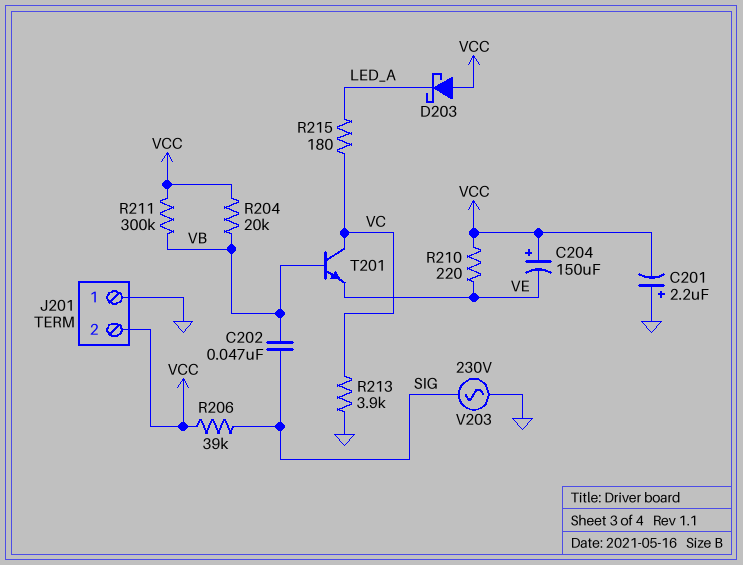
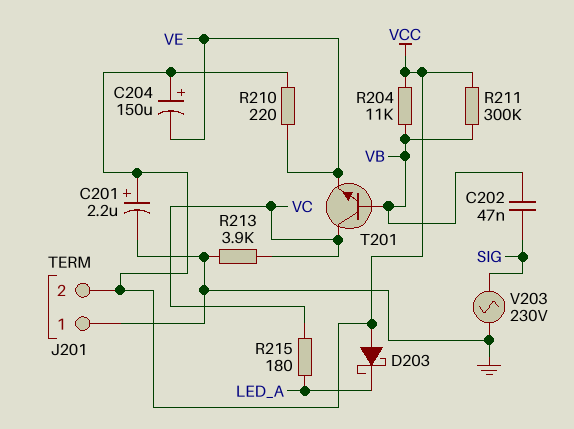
C201: 2.2uF (plus GND, minus VCC) -> 2.2uF (plus VCC, minus GND)
R204: 20k (VB, VCC) -> 11k (VB, VCC)
R206: 39k (SIG, VCC) -> none

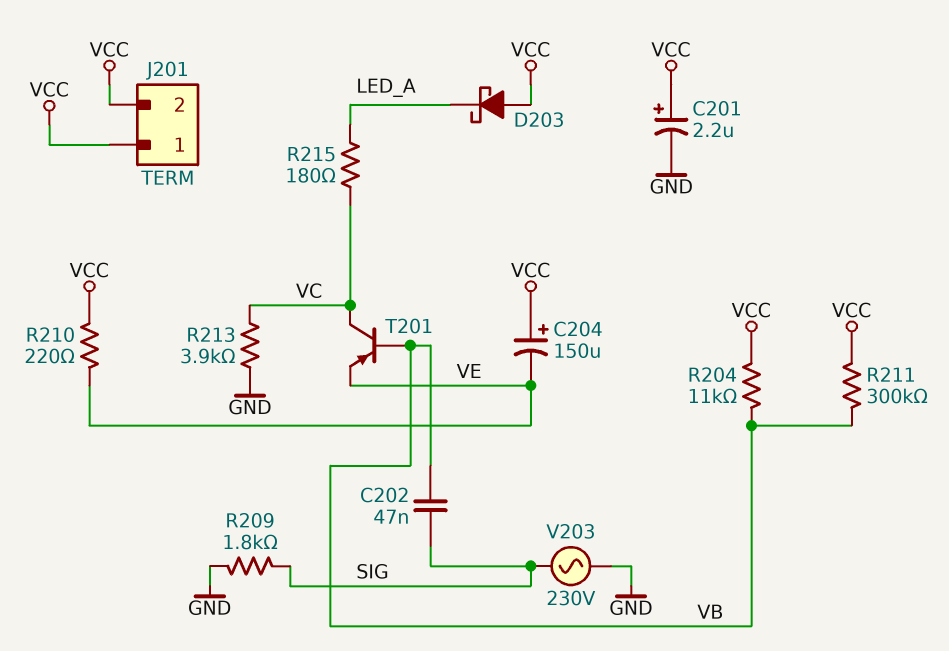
J201 pin 1: GND -> VCC
R209: none -> 1.8k (GND, SIG)
T201: NPN (B VB, C VC, E VE) -> PNP (B VB, C VC, E VE)

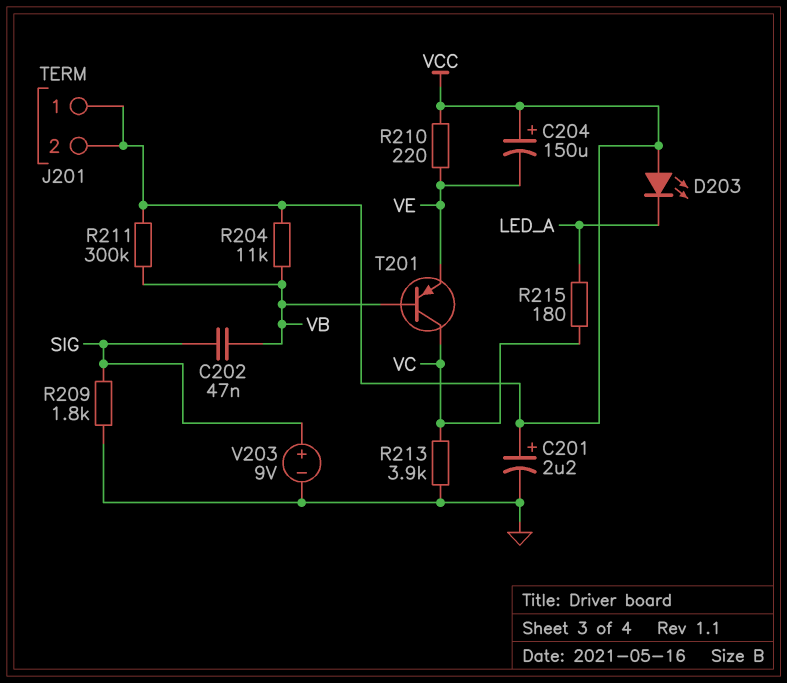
D203: schottky (A VCC, K LED_A) -> LED (A VCC, K LED_A)
V203: AC 230V (GND, SIG) -> 9V (plus SIG, minus GND)

